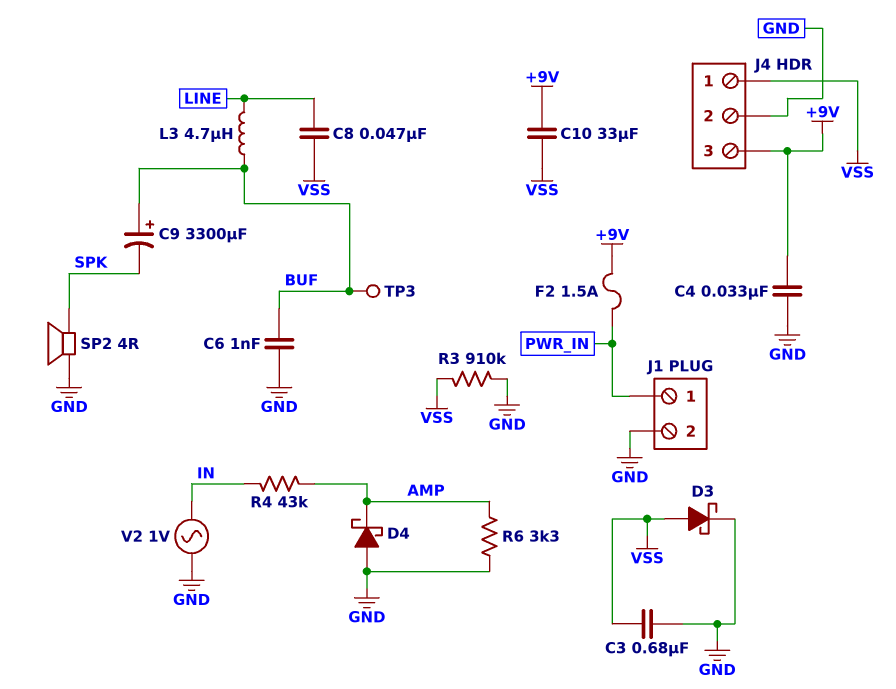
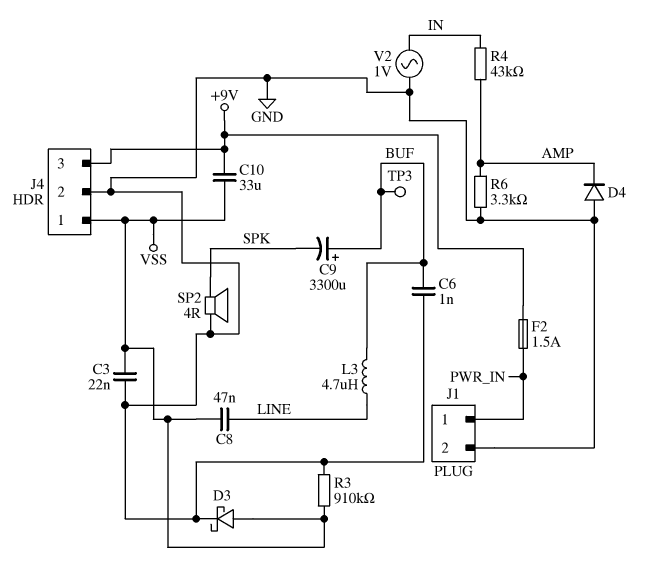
C3: 680nF (GND, VSS) -> 22nF (GND, VSS)
C4: 33nF (+9V, GND) -> none
D4: schottky (A GND, K AMP) -> diode (A GND, K AMP)

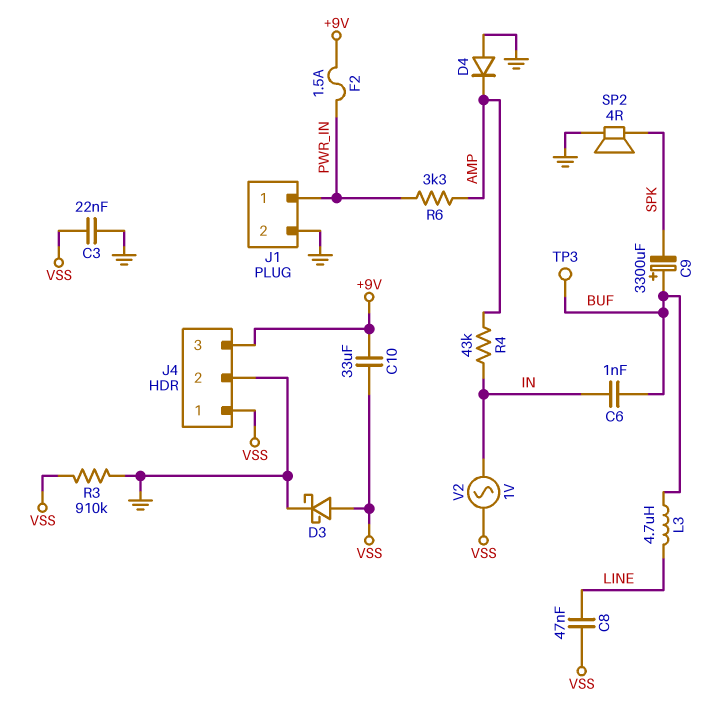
C6: 1nF (BUF, GND) -> 1nF (BUF, IN)
R6: 3.3k (AMP, GND) -> 3.3k (AMP, PWR_IN)
V2: AC 1V (GND, IN) -> AC 1V (IN, VSS)

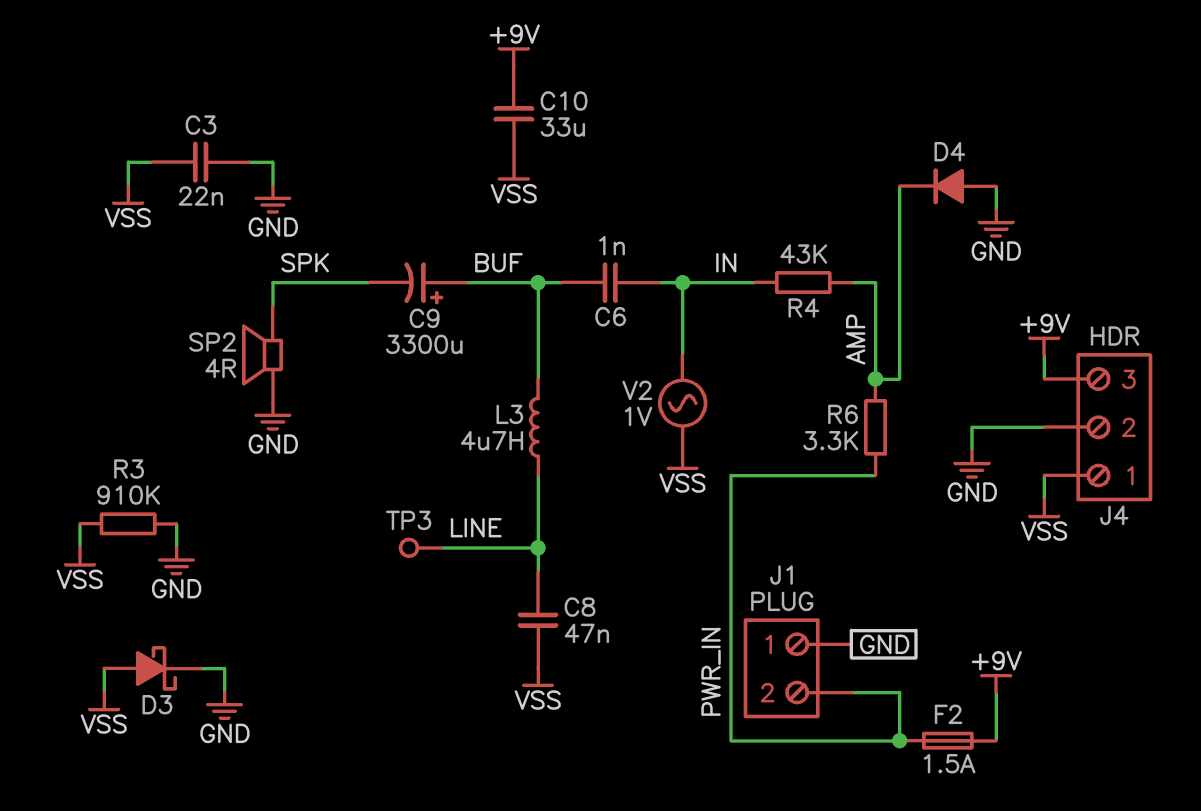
J1 pin 1: PWR_IN -> GND
J1 pin 2: GND -> PWR_IN
TP3: test point (BUF) -> test point (LINE)

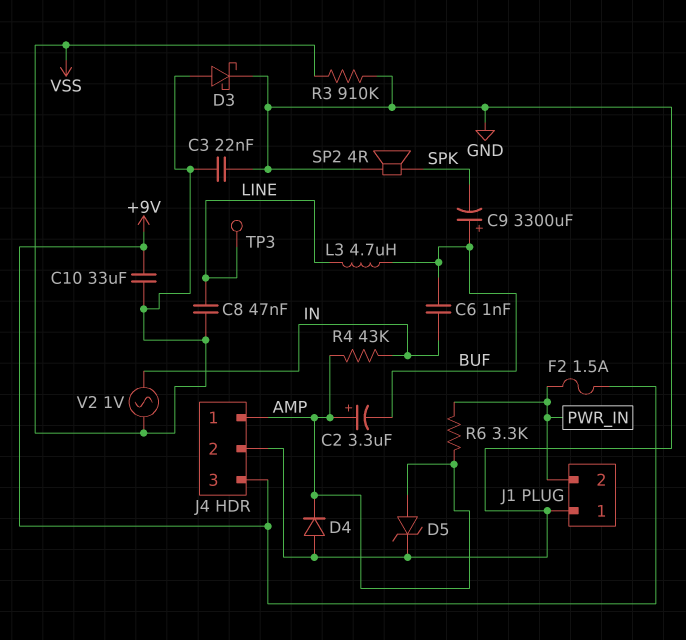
C2: none -> 3.3uF (plus AMP, minus BUF)
D5: none -> zener (A AMP, K GND)
J4 pin 1: VSS -> AMP

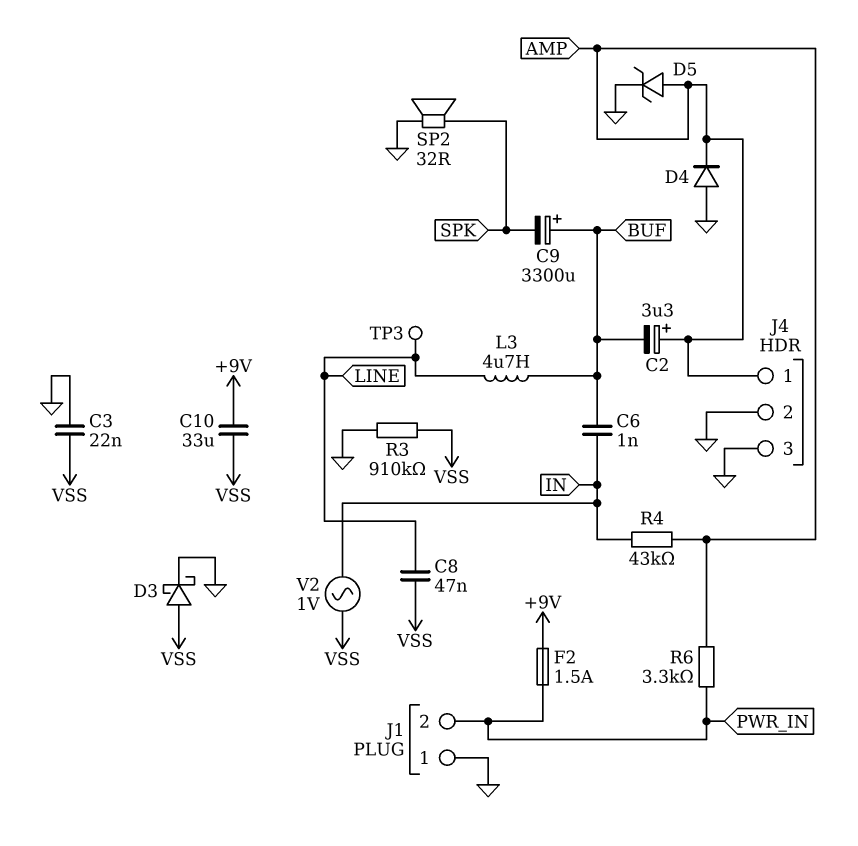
J4 pin 3: +9V -> GND
SP2: speaker 4R (GND, SPK) -> speaker 32R (GND, SPK)

